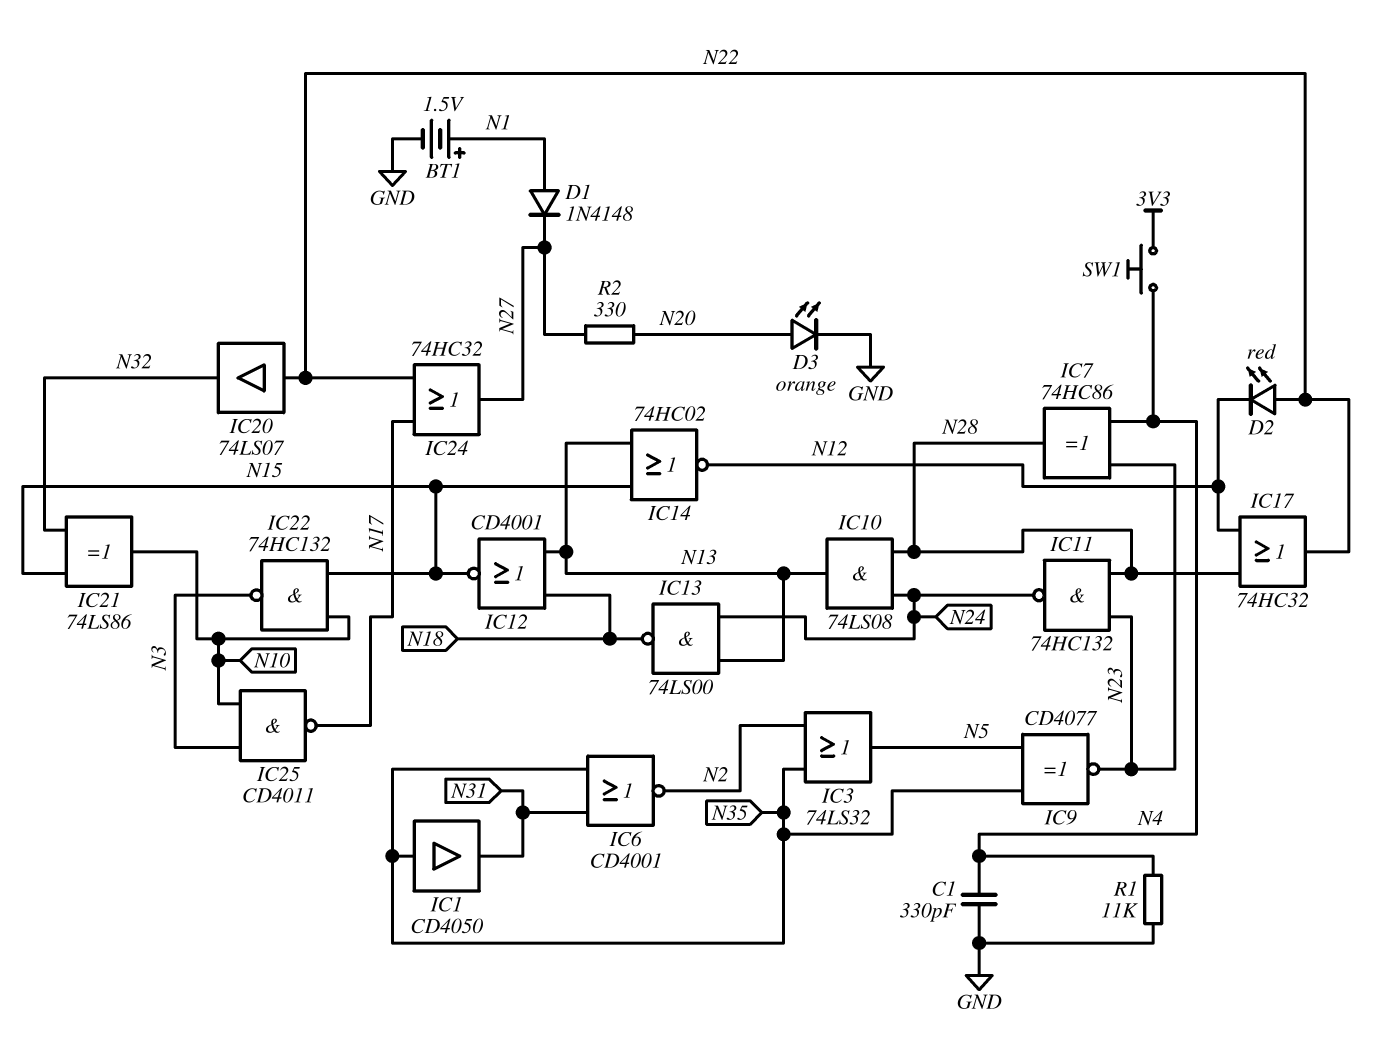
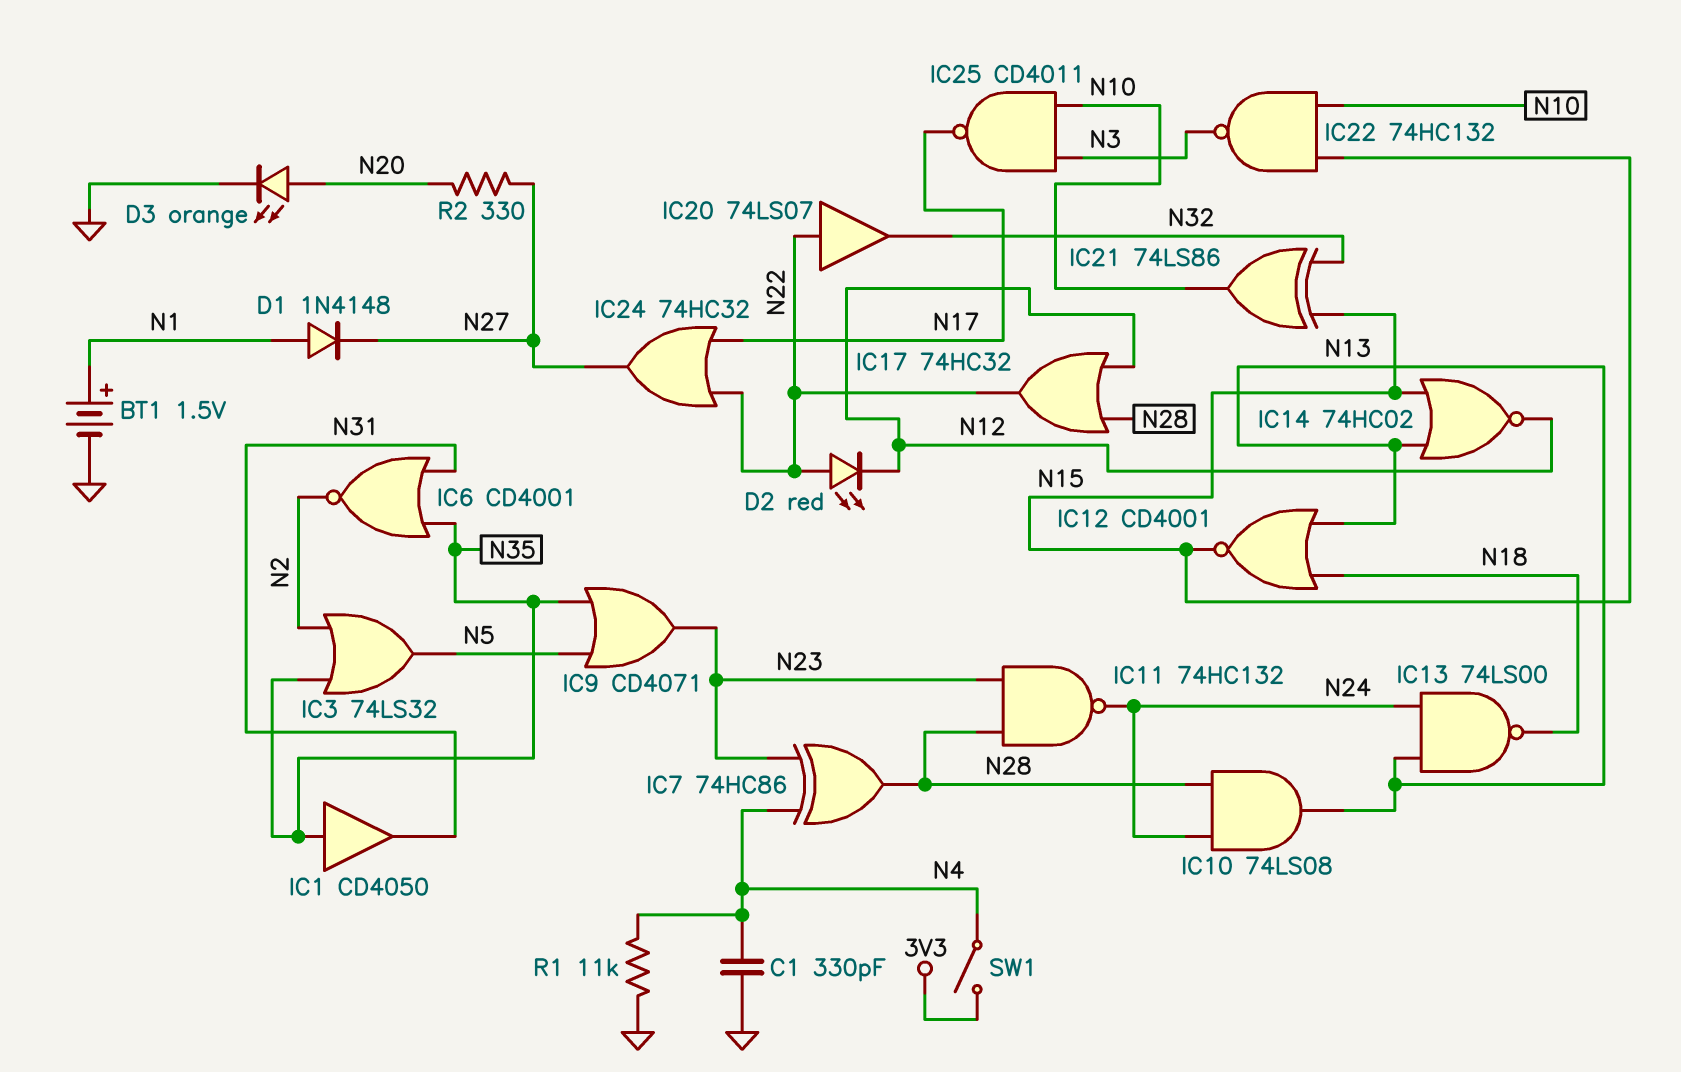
IC9: XNOR CD4077 (in N5, in N35, out N23) -> OR CD4071 (in N5, in N35, out N23)
SW1: button (3V3, N4) -> switch (3V3, N4)

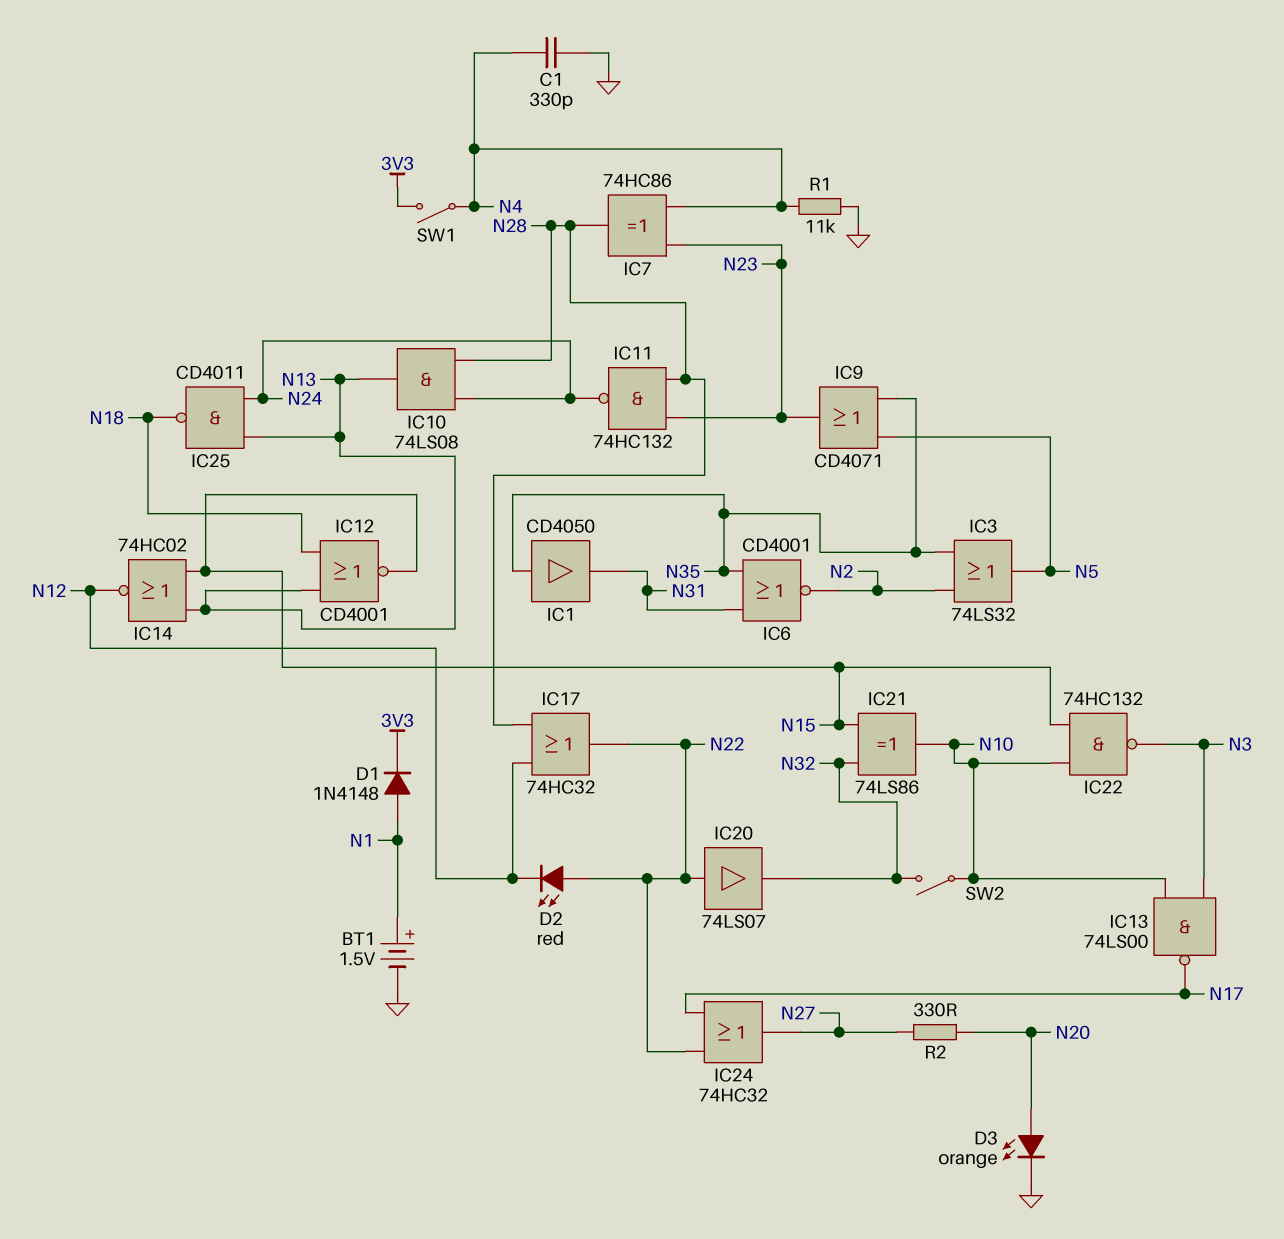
D1: diode 1N4148 (A N1, K N27) -> diode 1N4148 (A N1, K 3V3)
IC13: NAND 74LS00 (in N13, in N24, out N18) -> NAND 74LS00 (in N3, in N10, out N17)
IC25: NAND CD4011 (in N3, in N10, out N17) -> NAND CD4011 (in N13, in N24, out N18)
SW2: none -> switch (N10, N32)

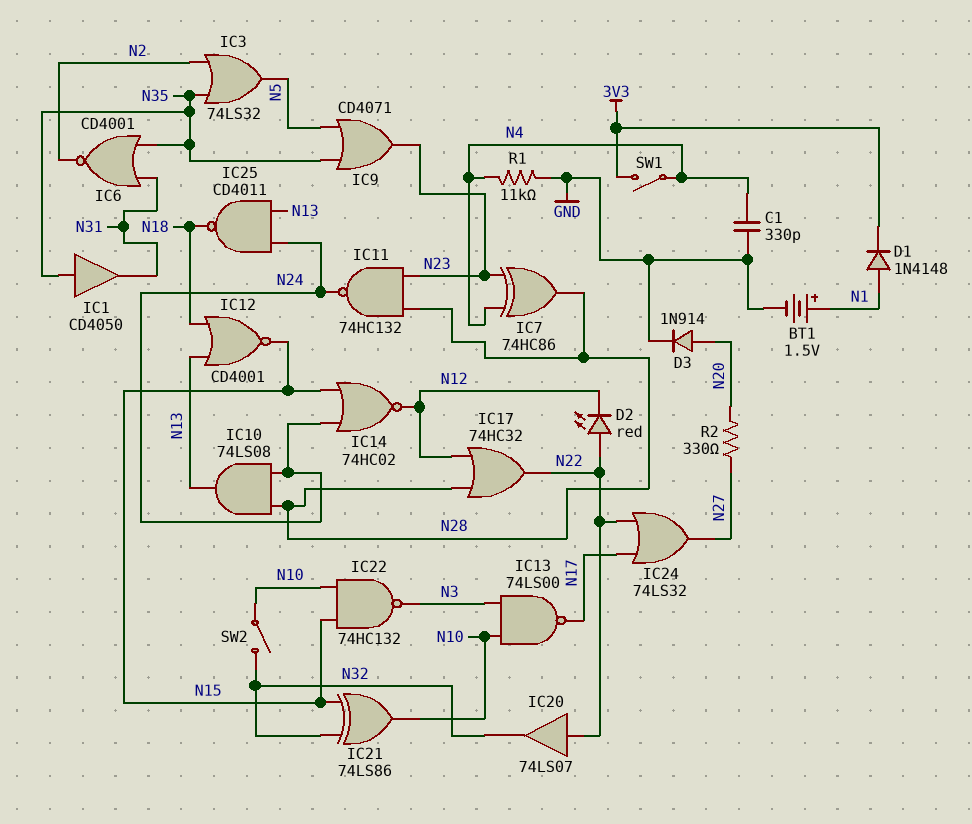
D3: LED orange (A N20, K GND) -> diode 1N914 (A N20, K GND)
IC14: NOR 74HC02 (in N13, in N15, out N12) -> NOR 74HC02 (in N15, in N24, out N12)
IC24: OR 74HC32 (in N17, in N22, out N27) -> OR 74LS32 (in N17, in N22, out N27)

